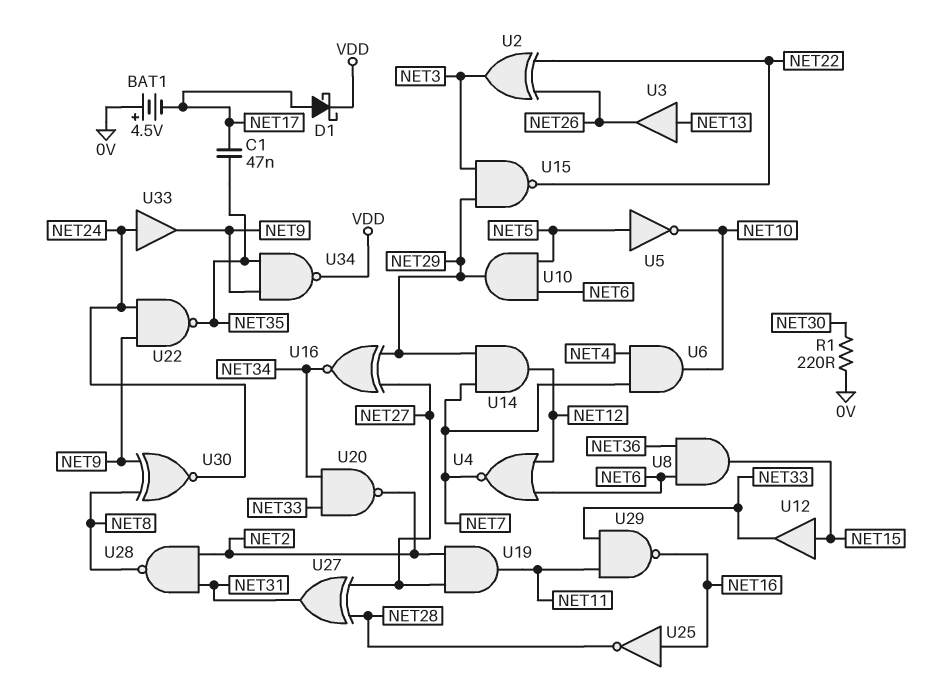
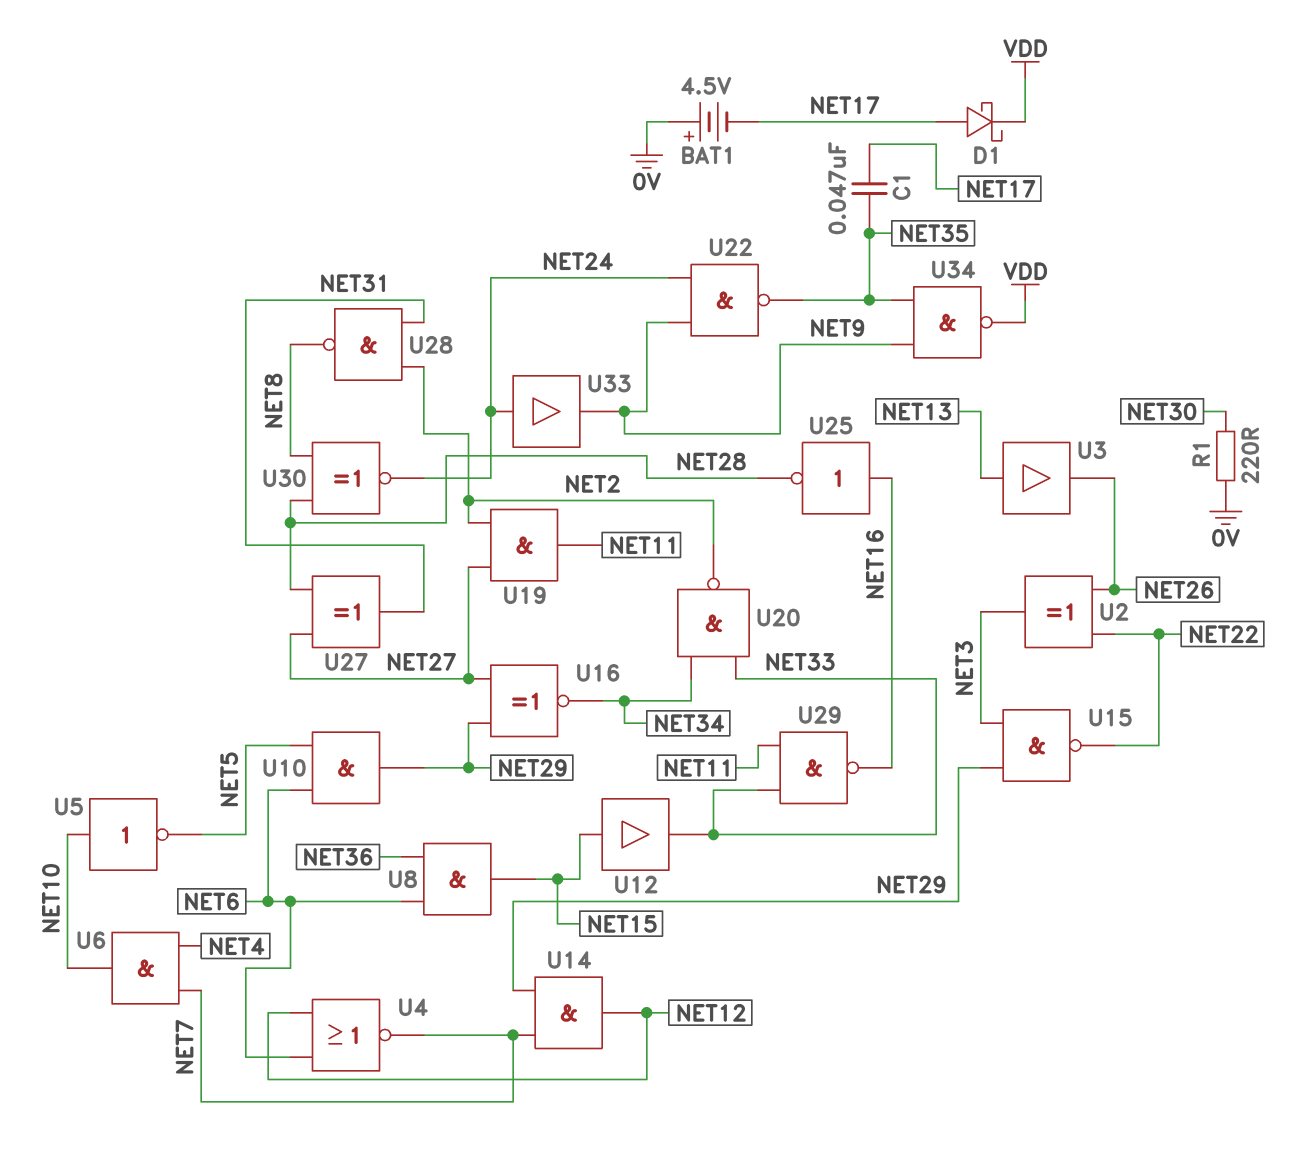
U5: NOT (in NET5, out NET10) -> NOT (in NET10, out NET5)
U30: XNOR (in NET8, in NET9, out NET24) -> XNOR (in NET8, in NET28, out NET24)

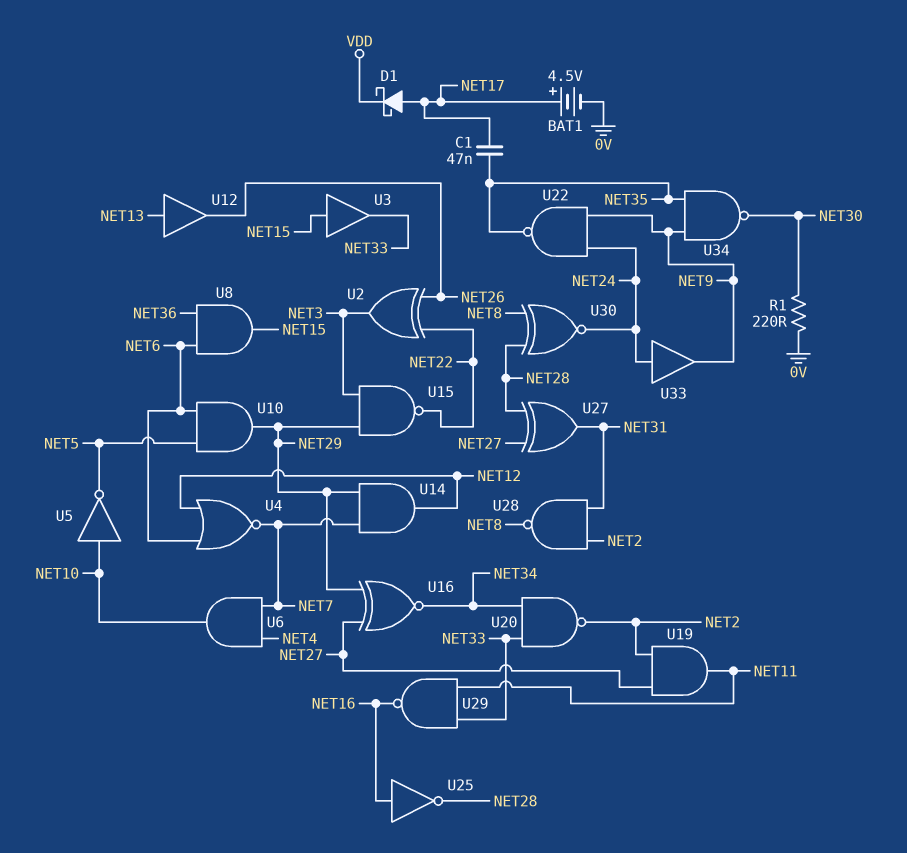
BAT1: 4.5V (plus 0V, minus NET17) -> 4.5V (plus NET17, minus 0V)
U3: buffer (in NET13, out NET26) -> buffer (in NET15, out NET33)
U12: buffer (in NET15, out NET33) -> buffer (in NET13, out NET26)
U34: NAND (in NET9, in NET35, out VDD) -> NAND (in NET9, in NET35, out NET30)

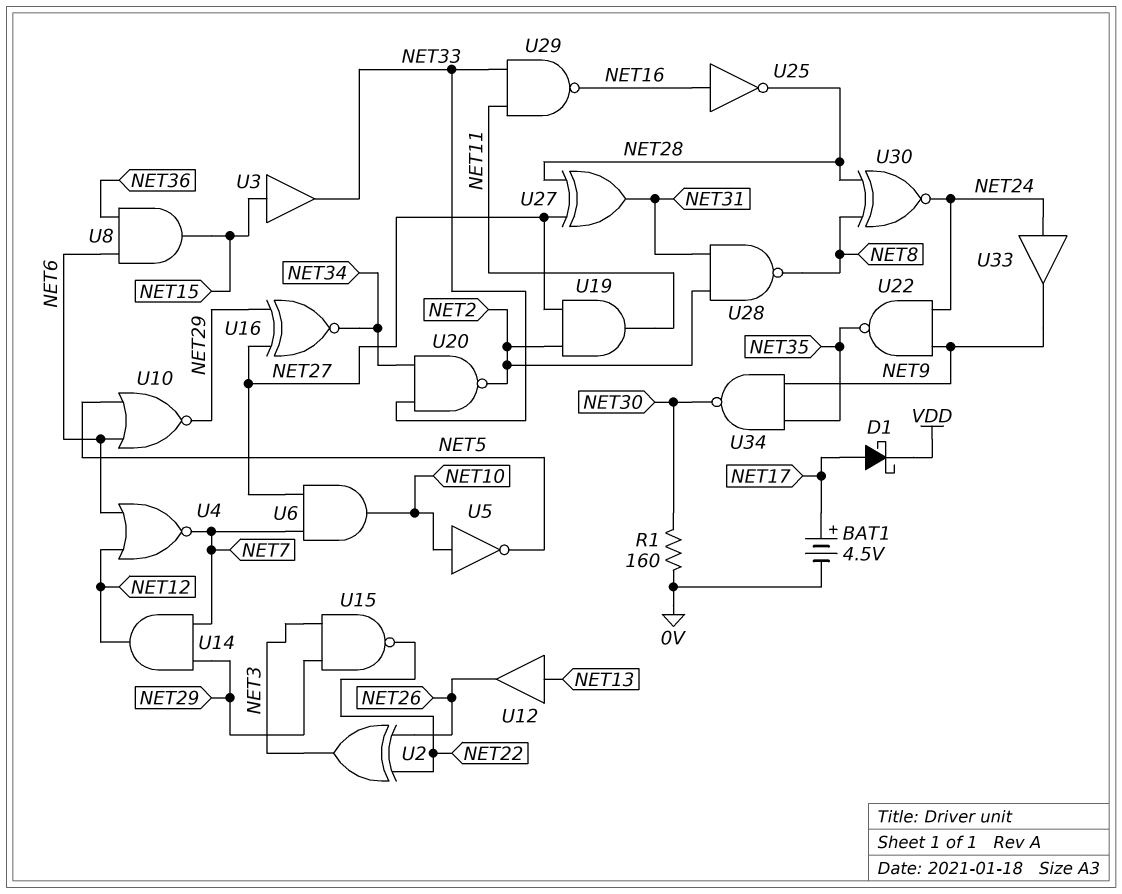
C1: 47nF (NET17, NET35) -> none
R1: 220 (0V, NET30) -> 160 (0V, NET30)
U6: AND (in NET4, in NET7, out NET10) -> AND (in NET7, in NET27, out NET10)
U10: AND (in NET5, in NET6, out NET29) -> NOR (in NET5, in NET6, out NET29)

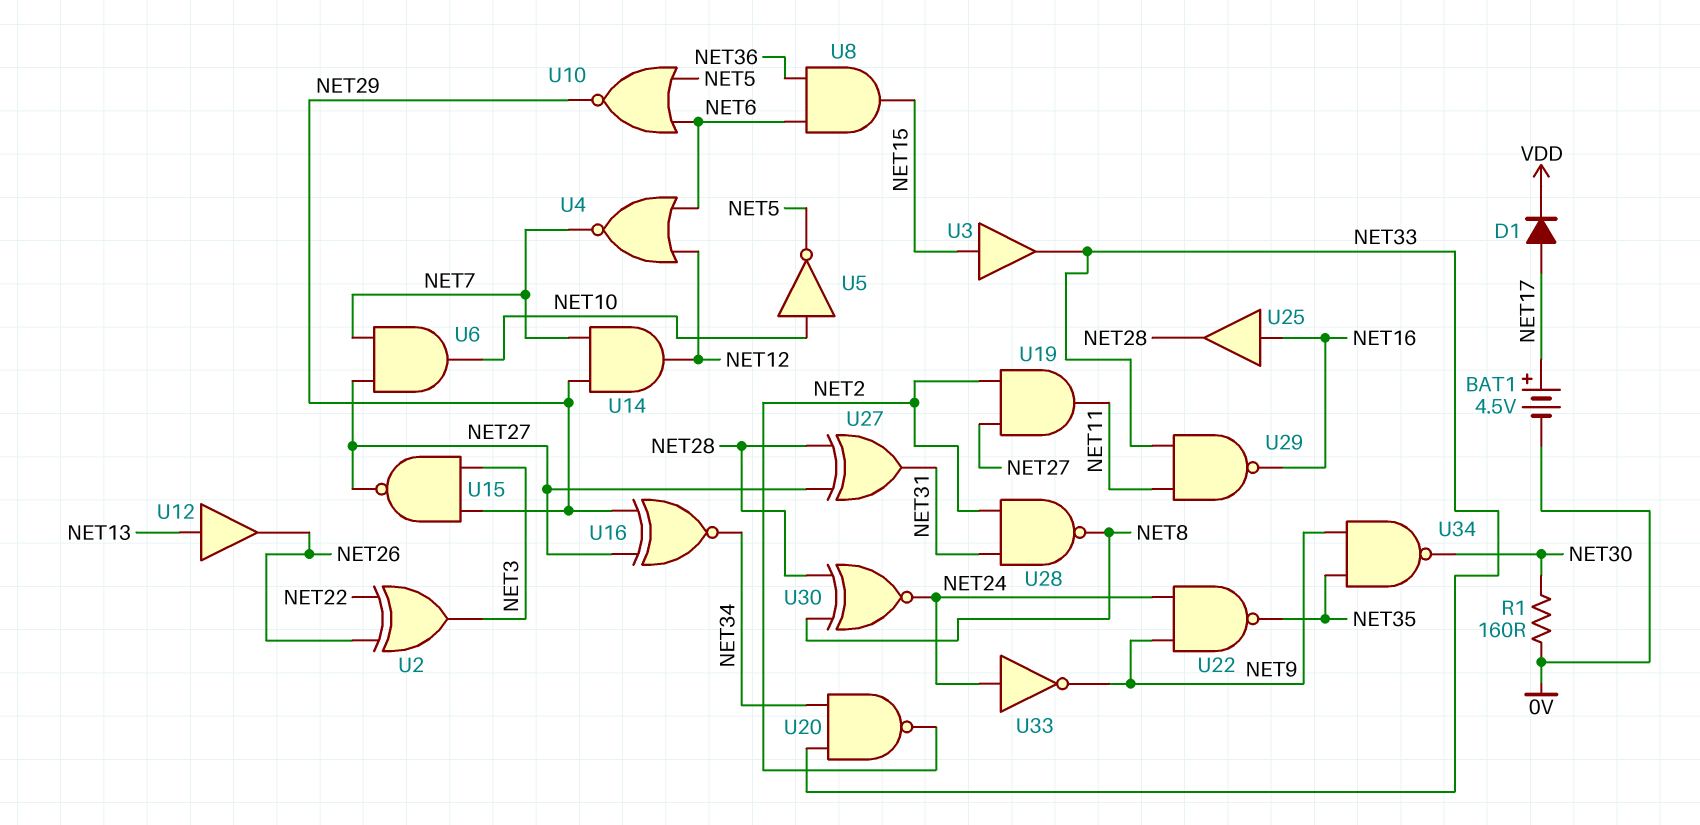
D1: schottky (A NET17, K VDD) -> diode (A NET17, K VDD)
U15: NAND (in NET3, in NET29, out NET22) -> NAND (in NET3, in NET29, out NET27)
U25: NOT (in NET16, out NET28) -> buffer (in NET16, out NET28)
U33: buffer (in NET24, out NET9) -> NOT (in NET24, out NET9)

